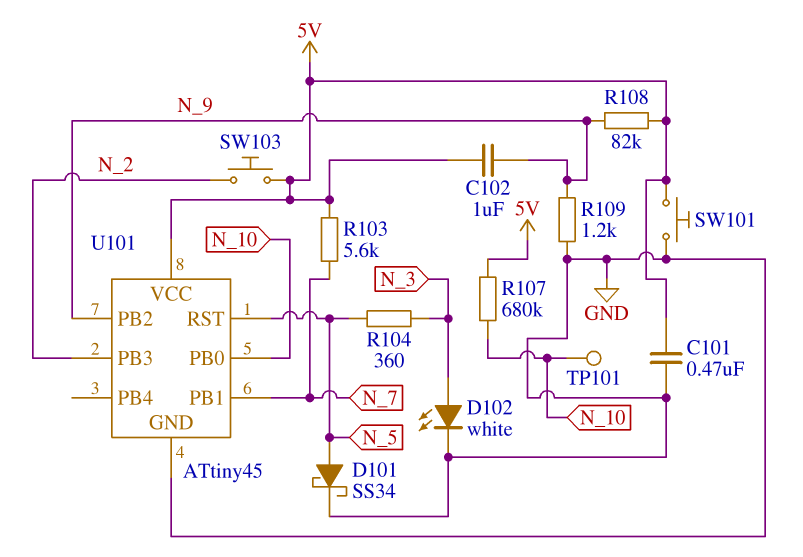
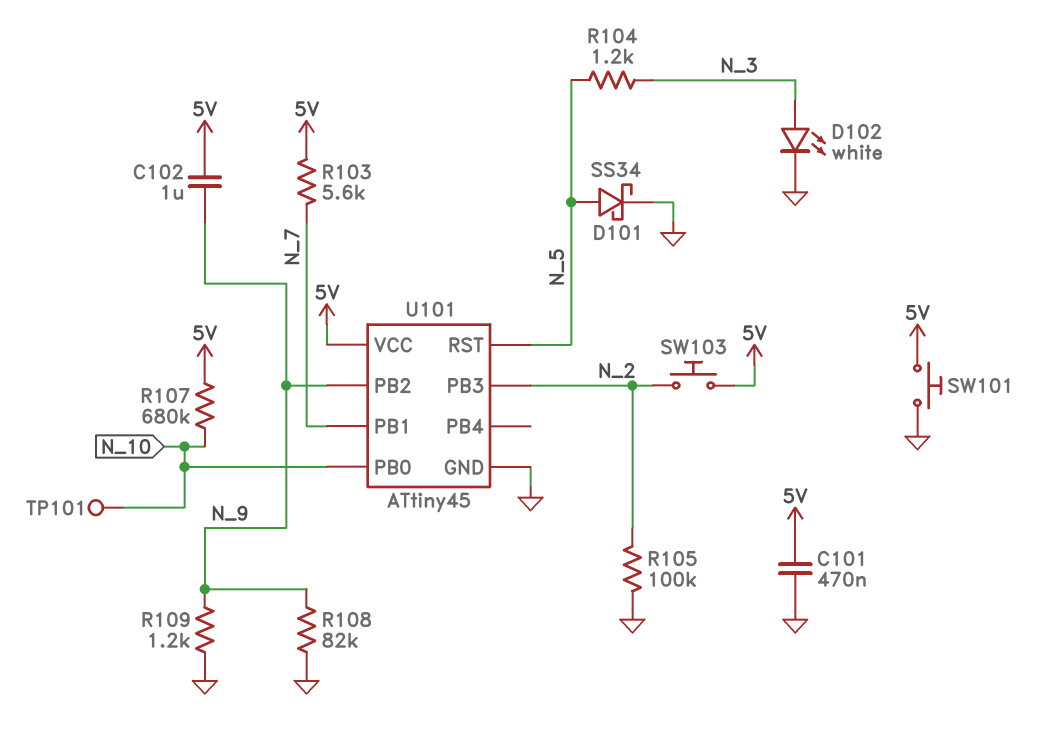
R104: 360 (N_3, N_5) -> 1.2k (N_3, N_5)
R105: none -> 100k (GND, N_2)
R108: 82k (5V, N_9) -> 82k (GND, N_9)

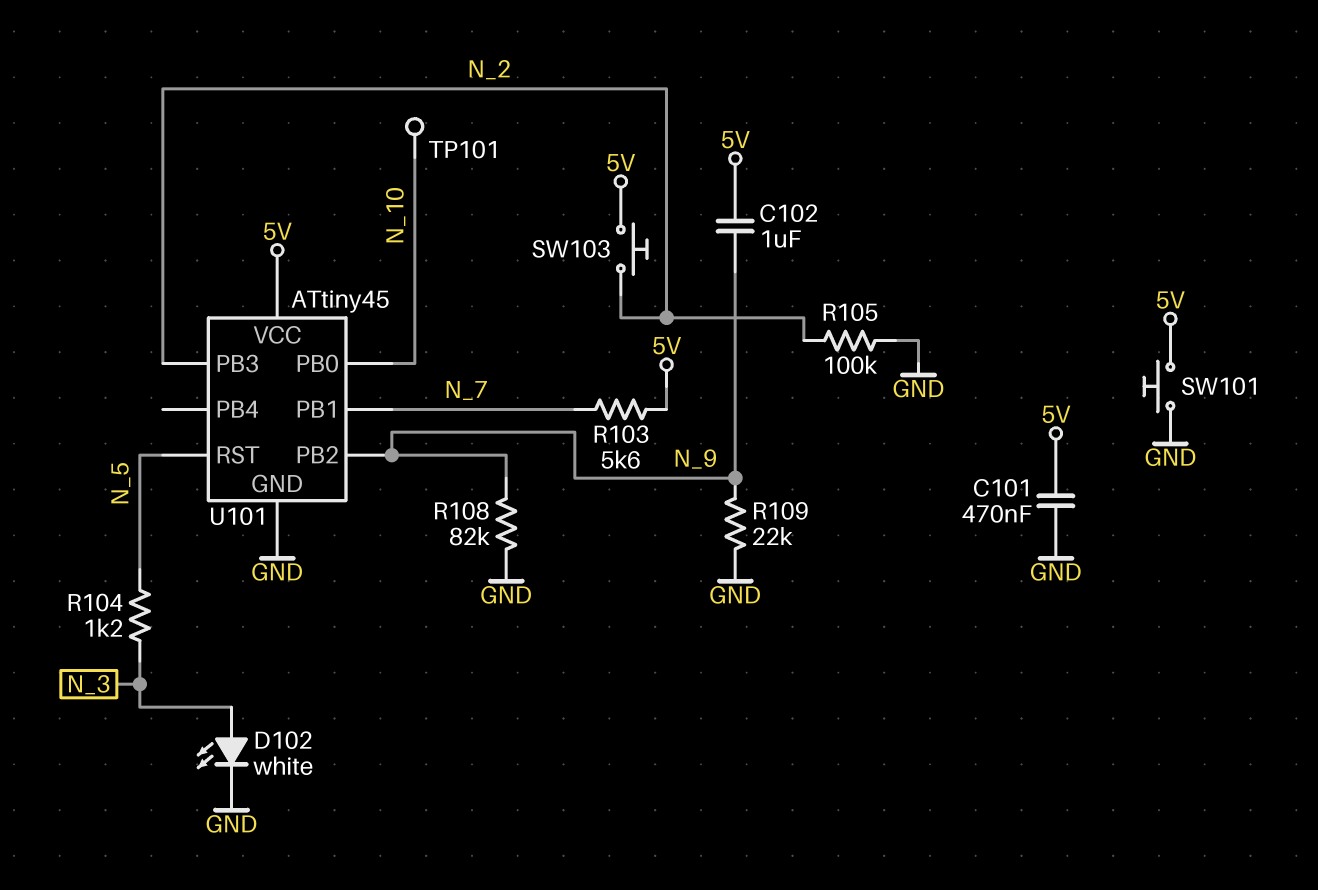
D101: schottky SS34 (A N_5, K GND) -> none
R107: 680k (5V, N_10) -> none
R109: 1.2k (GND, N_9) -> 22k (GND, N_9)

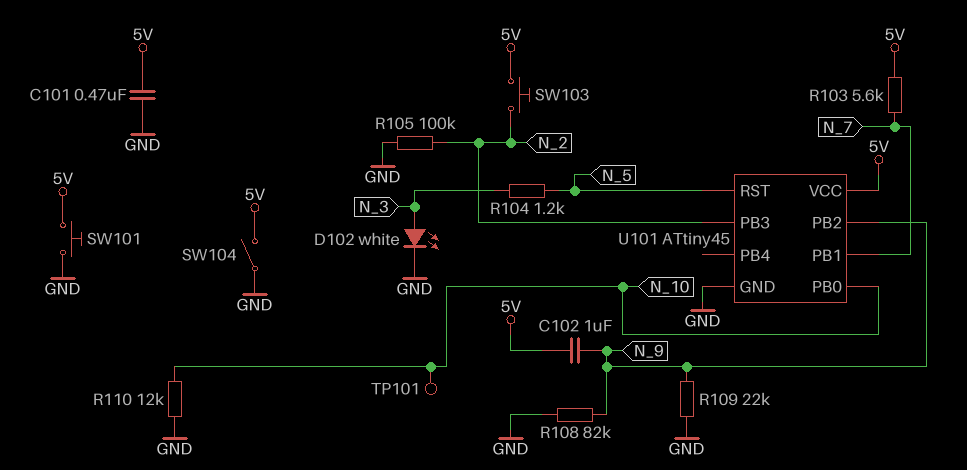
R110: none -> 12k (GND, N_10)
SW104: none -> switch (5V, GND)

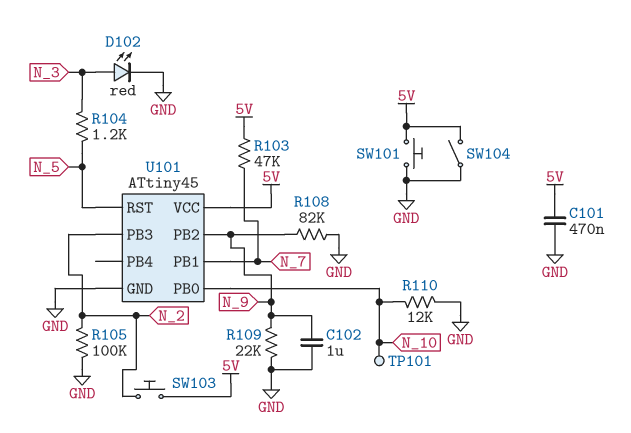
C102: 1uF (5V, N_9) -> 1uF (GND, N_9)
D102: LED white (A N_3, K GND) -> LED red (A N_3, K GND)
R103: 5.6k (5V, N_7) -> 47k (5V, N_7)

